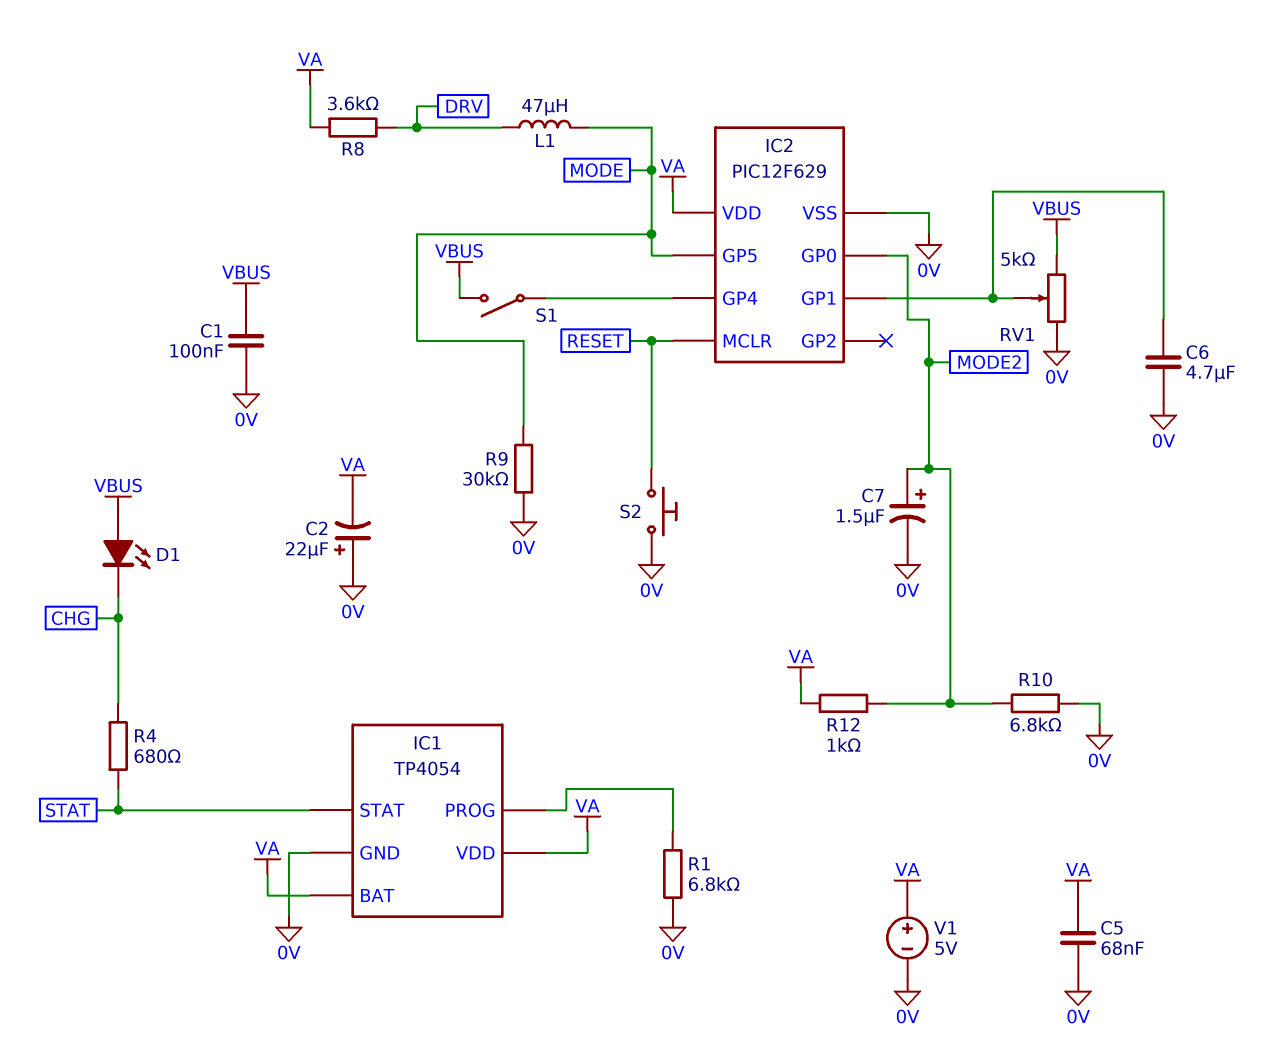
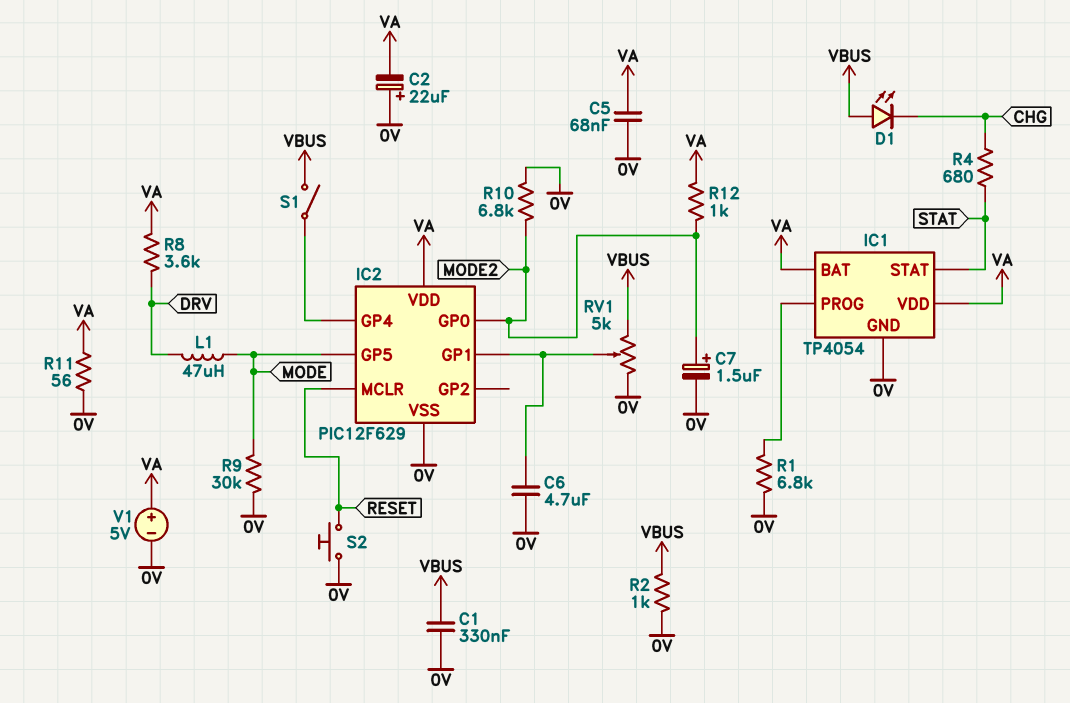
C1: 100nF (0V, VBUS) -> 330nF (0V, VBUS)
R2: none -> 1k (0V, VBUS)
R11: none -> 56 (0V, VA)

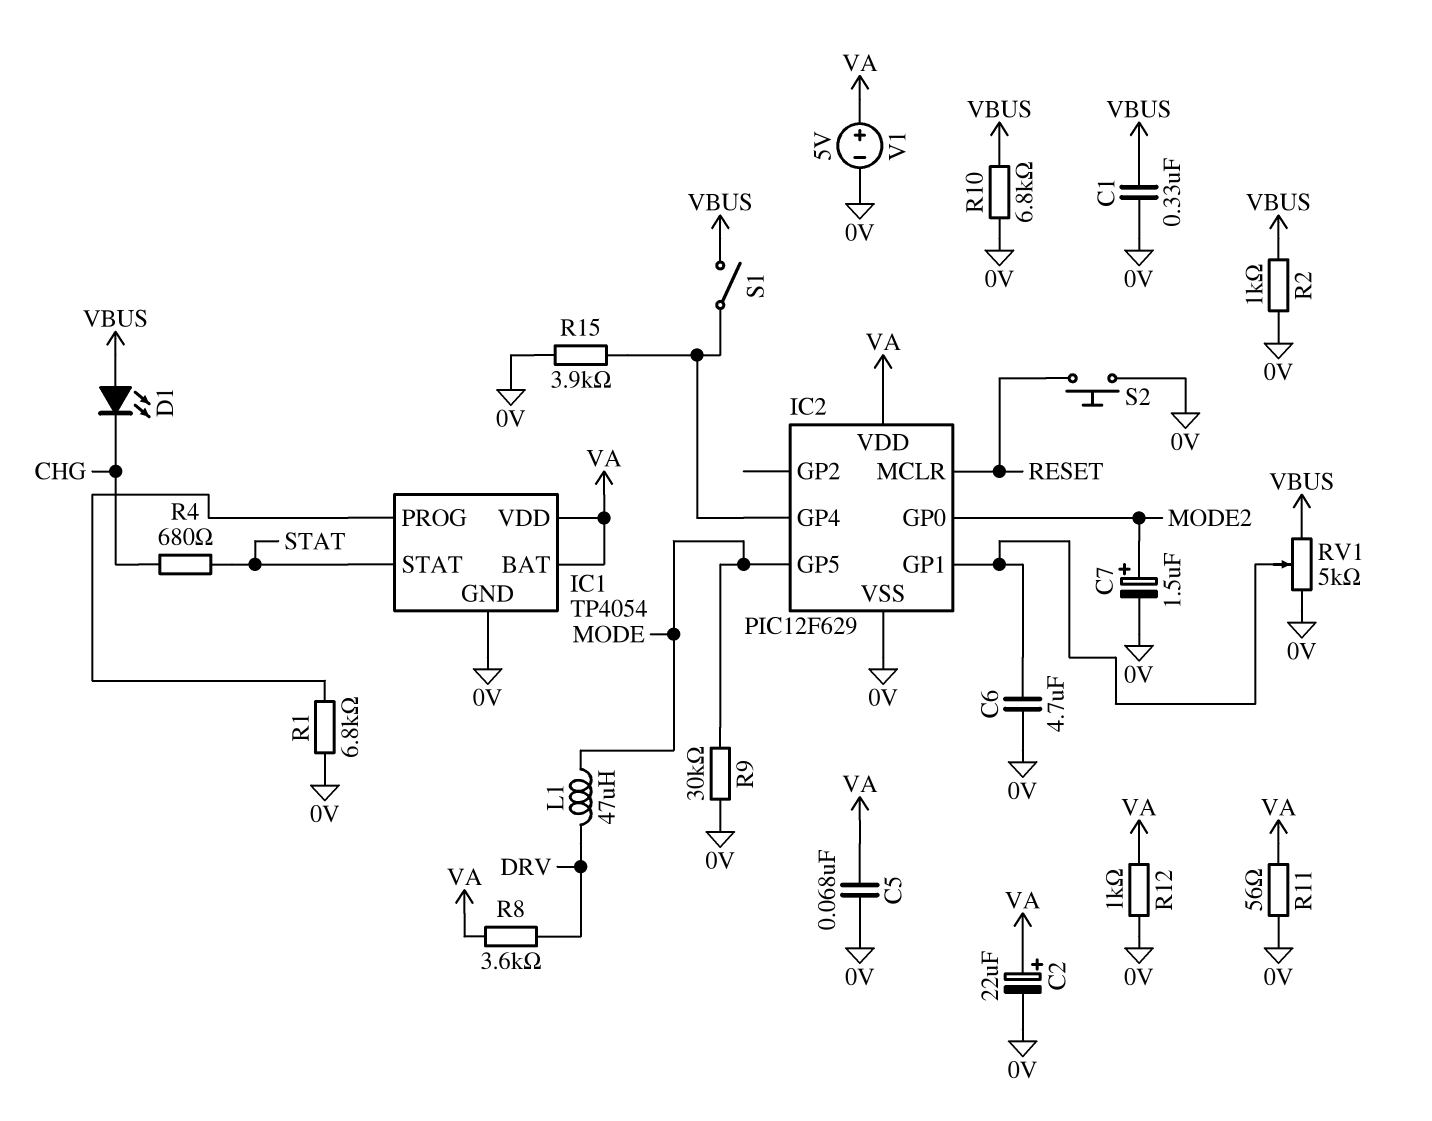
C2: 22uF (plus 0V, minus VA) -> 22uF (plus VA, minus 0V)
R10: 6.8k (0V, MODE2) -> 6.8k (0V, VBUS)
R12: 1k (MODE2, VA) -> 1k (0V, VA)
R15: none -> 3.9k (0V, IC2/GP4)

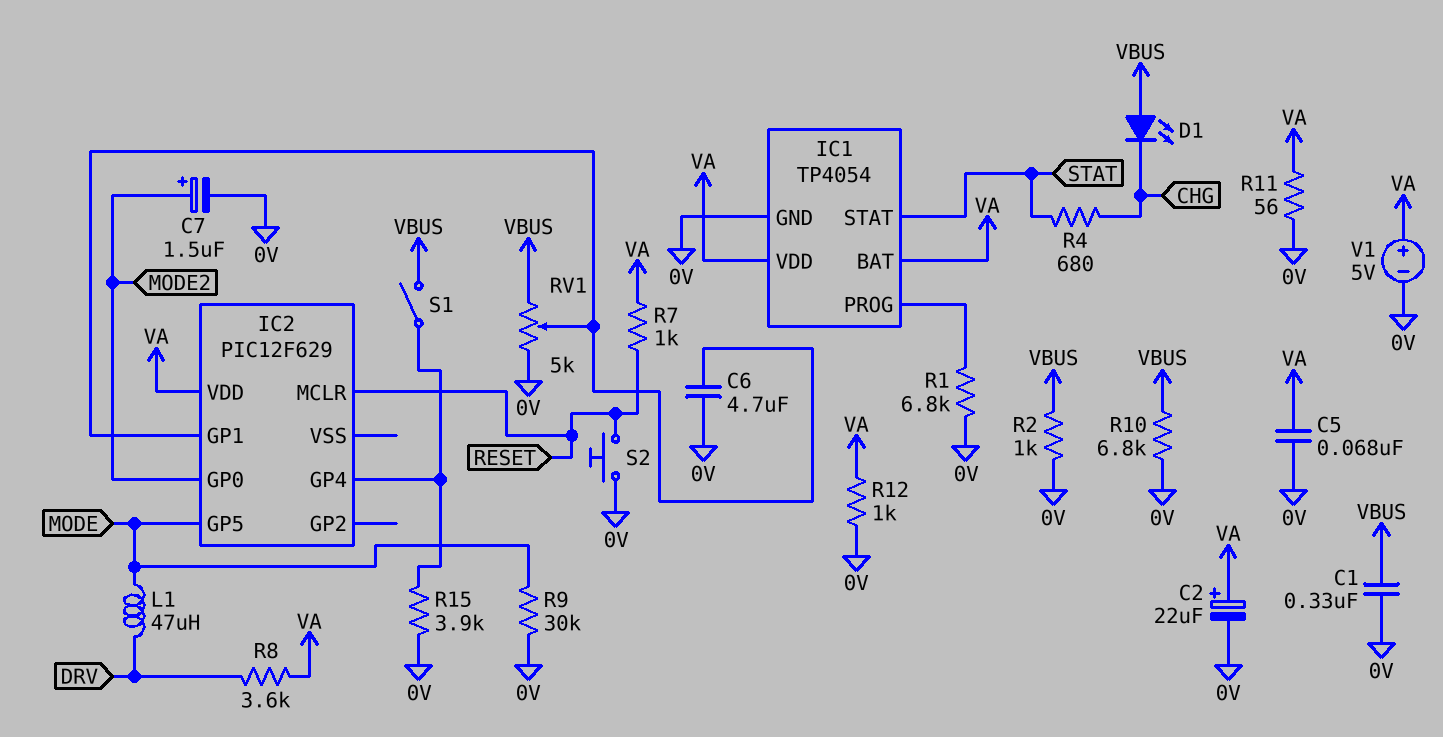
IC2 pin VSS: 0V -> none
R7: none -> 1k (RESET, VA)

